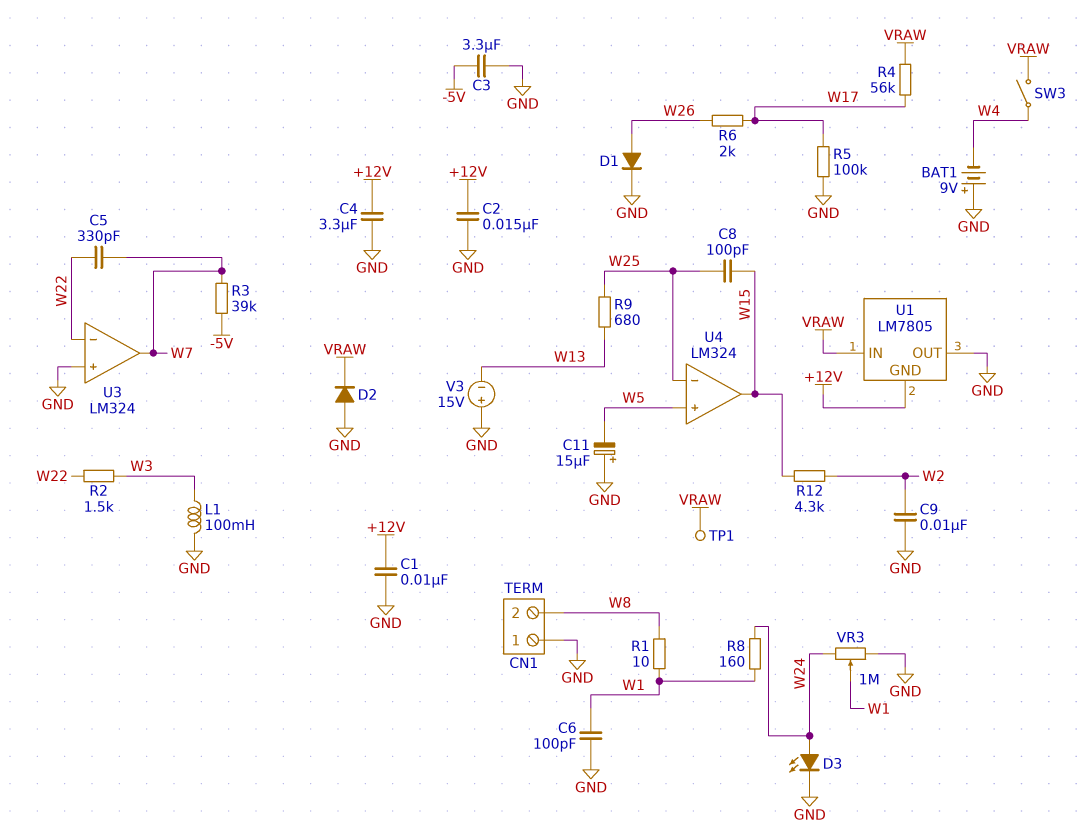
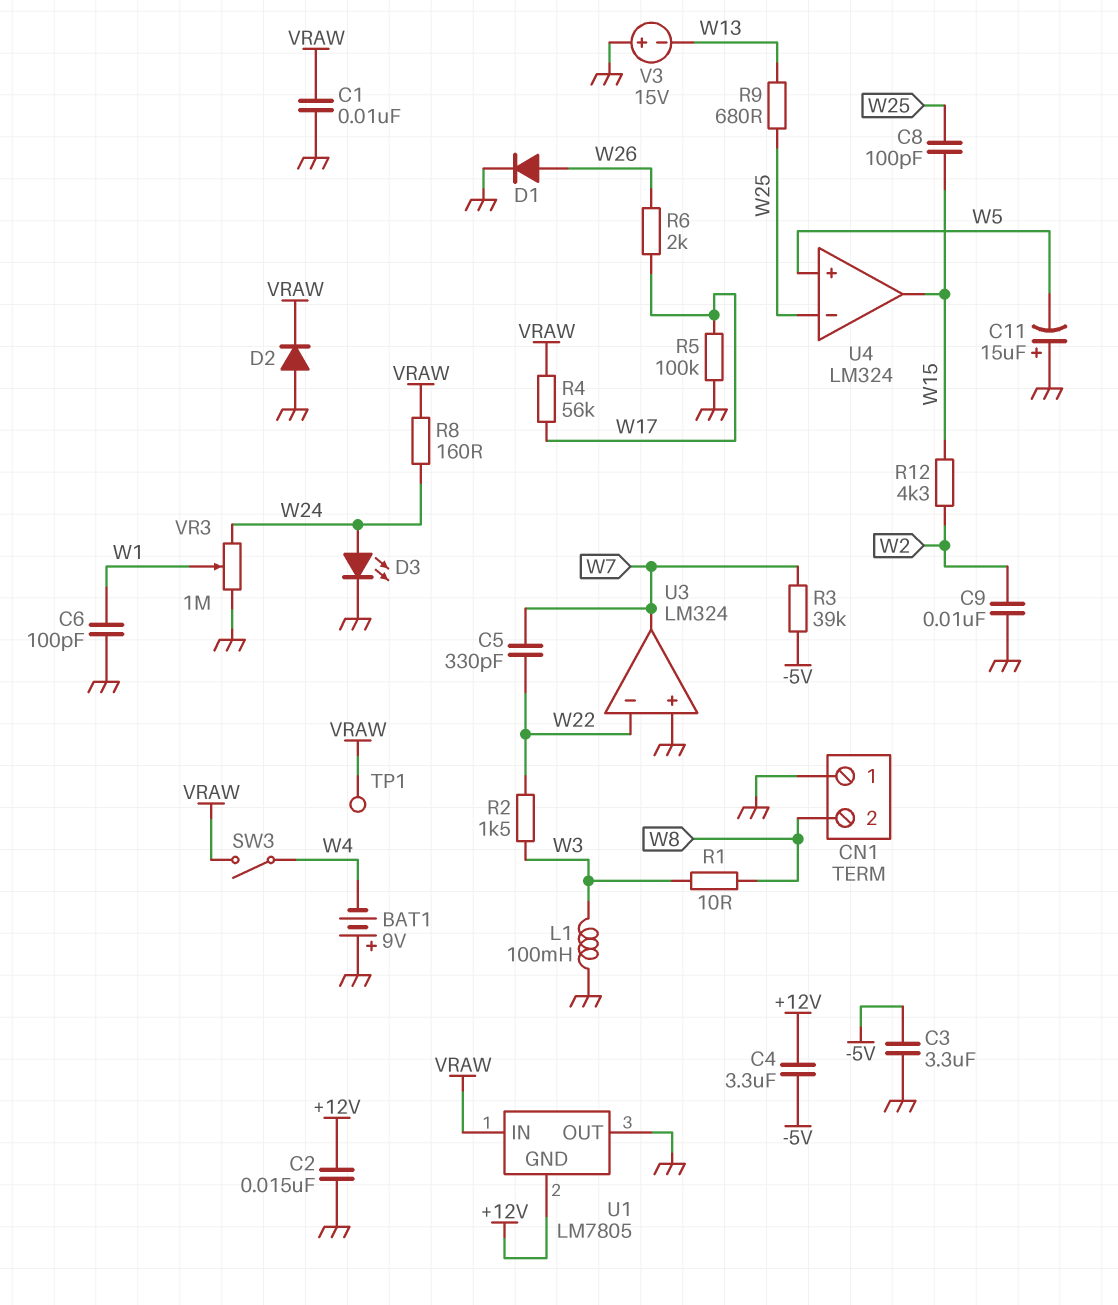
C1: 10nF (+12V, GND) -> 10nF (GND, VRAW)
C4: 3.3uF (+12V, GND) -> 3.3uF (+12V, -5V)
R1: 10 (W1, W8) -> 10 (W3, W8)
R8: 160 (W1, W24) -> 160 (VRAW, W24)

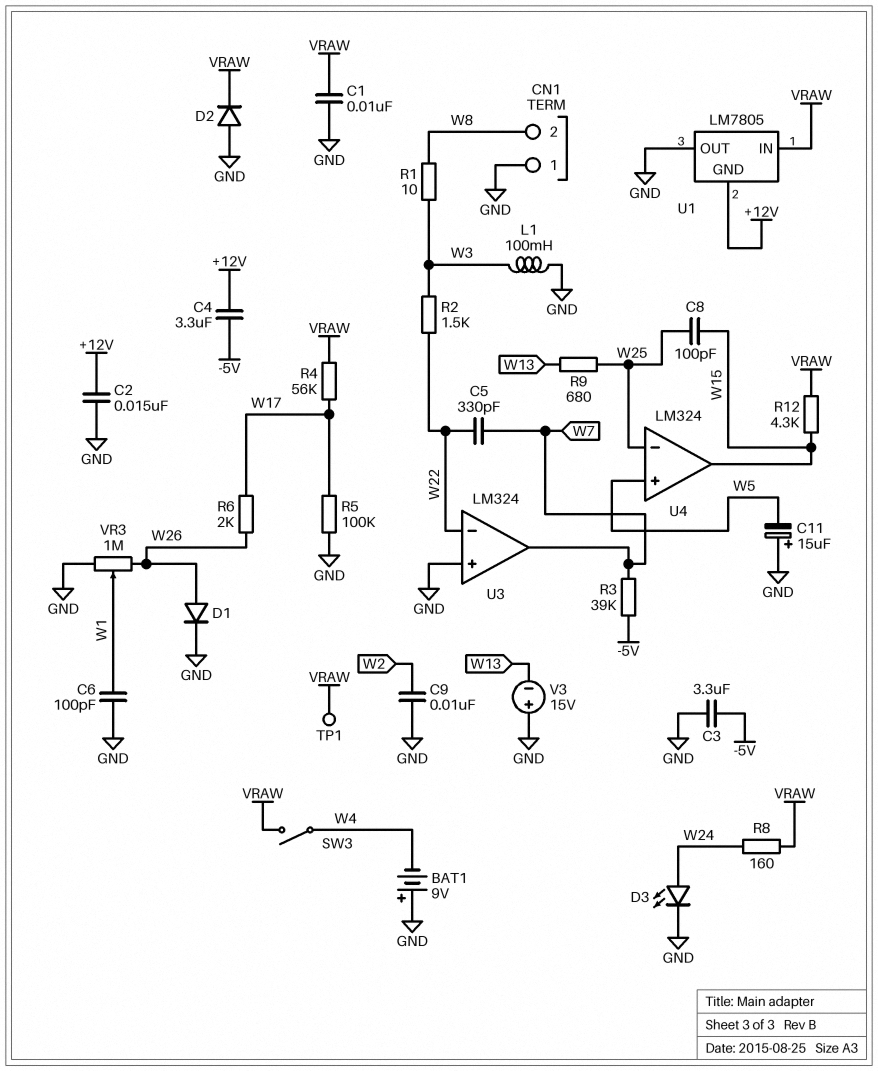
R12: 4.3k (W2, W15) -> 4.3k (VRAW, W15)
VR3: 1M (GND, W24, wiper W1) -> 1M (GND, W26, wiper W1)

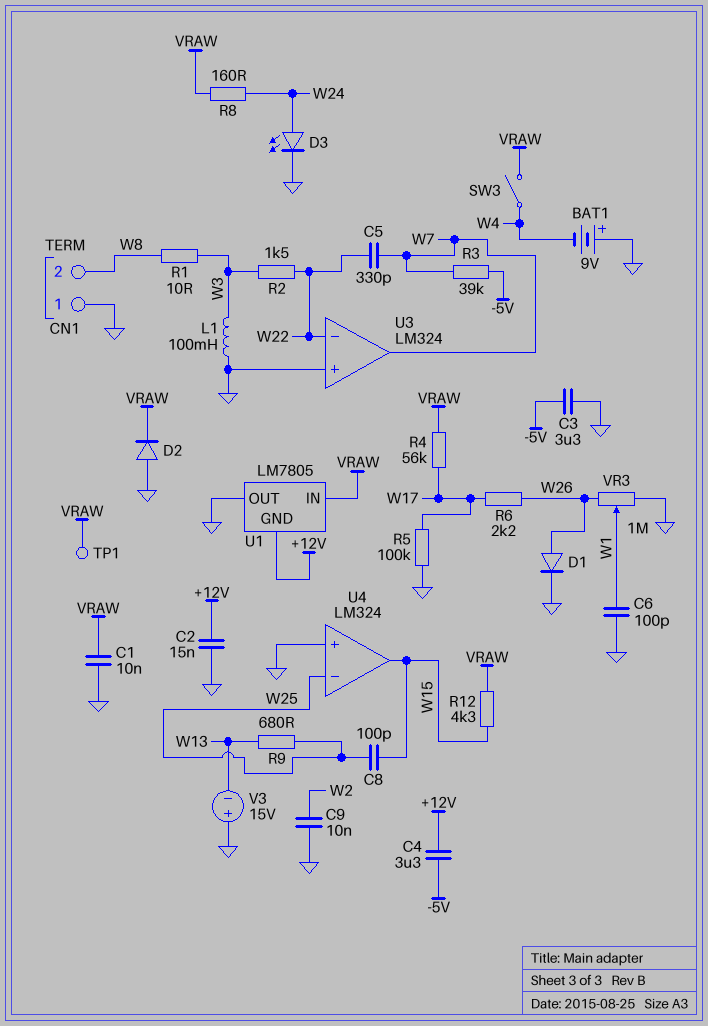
C11: 15uF (plus GND, minus W5) -> none
R6: 2k (W17, W26) -> 2.2k (W17, W26)
U4 pin in+: W5 -> GND

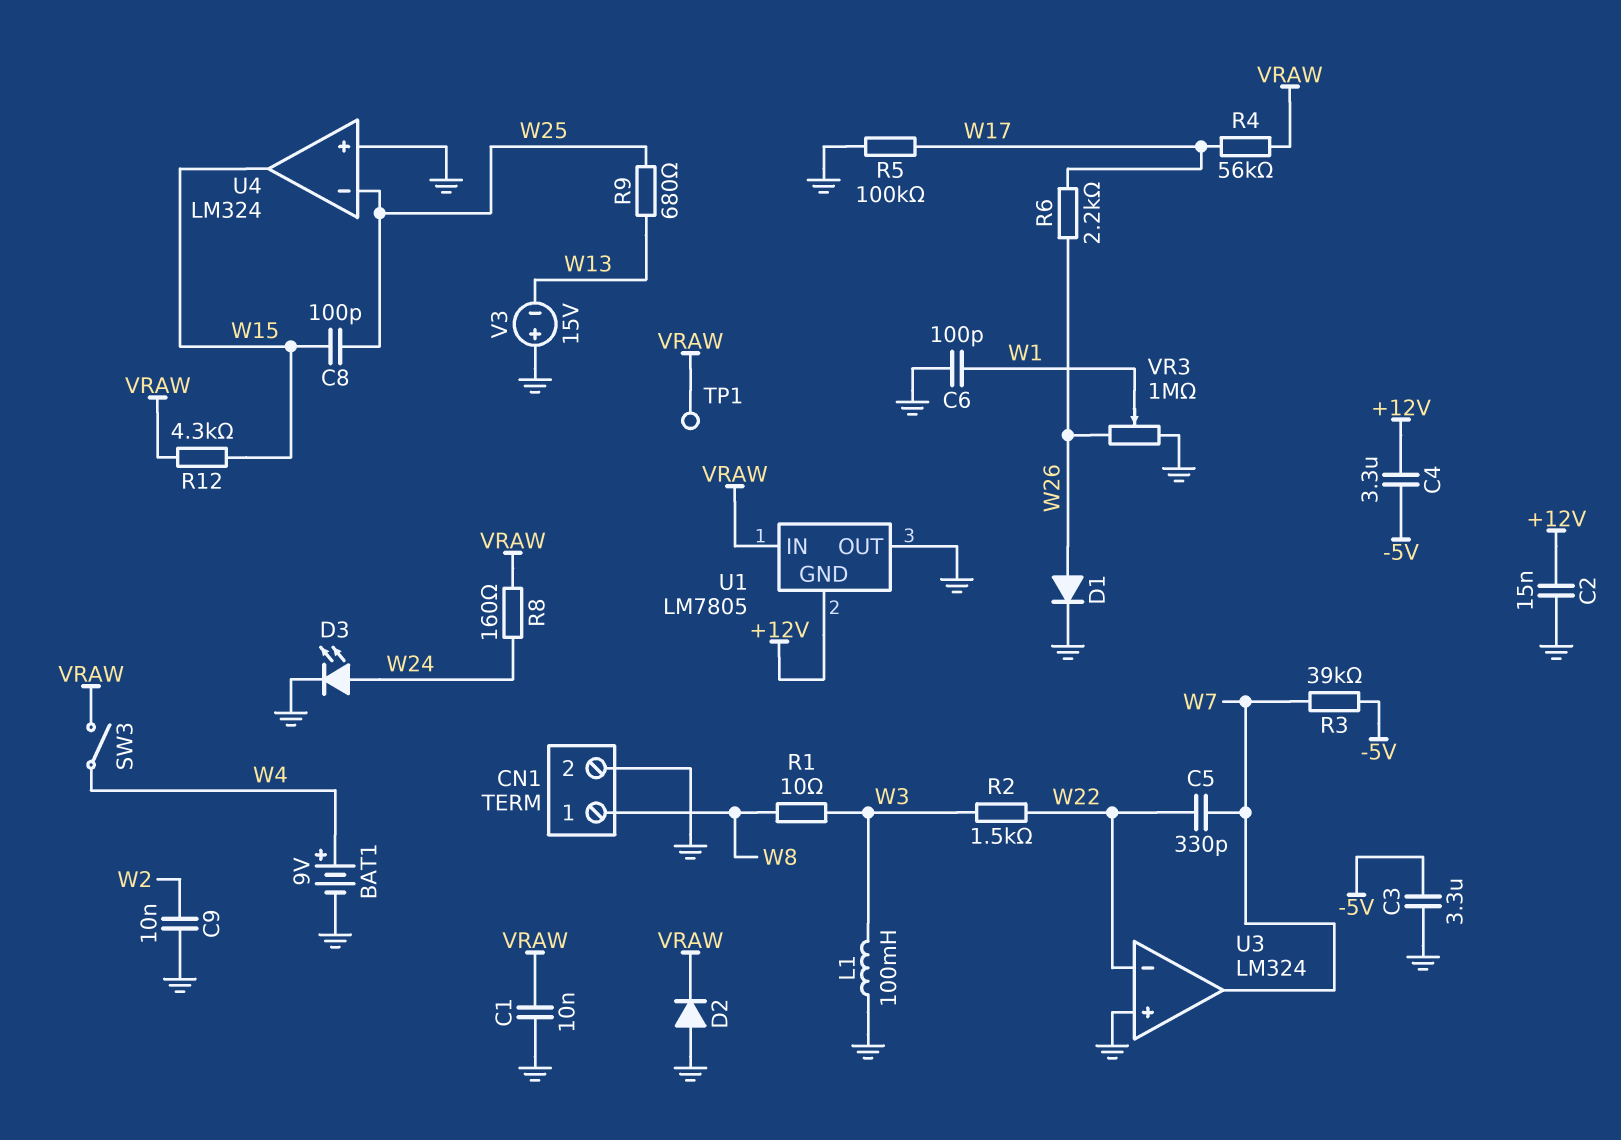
BAT1: 9V (plus GND, minus W4) -> 9V (plus W4, minus GND)
CN1 pin 1: GND -> W8
CN1 pin 2: W8 -> GND

